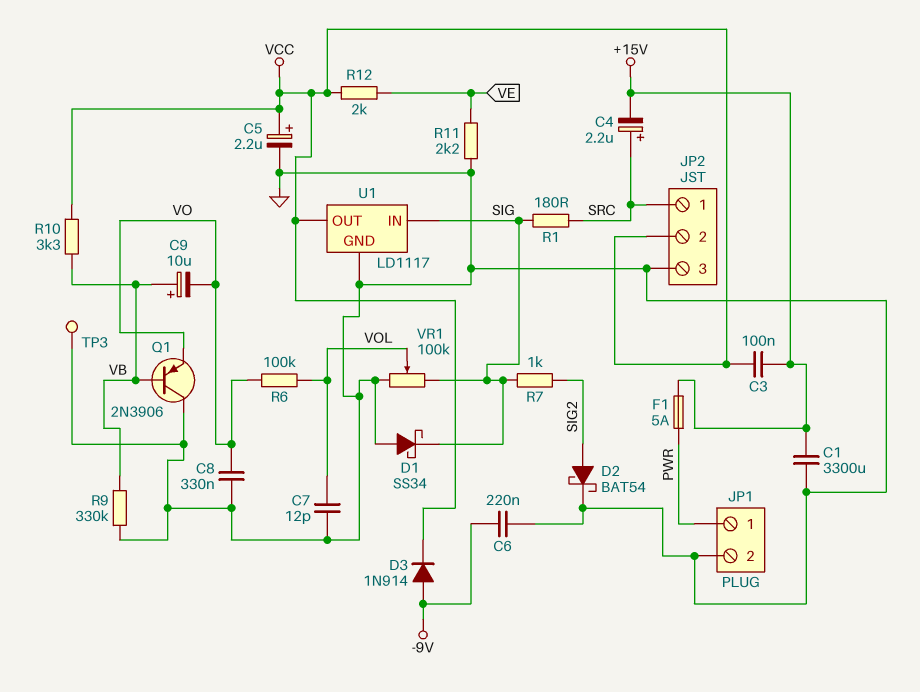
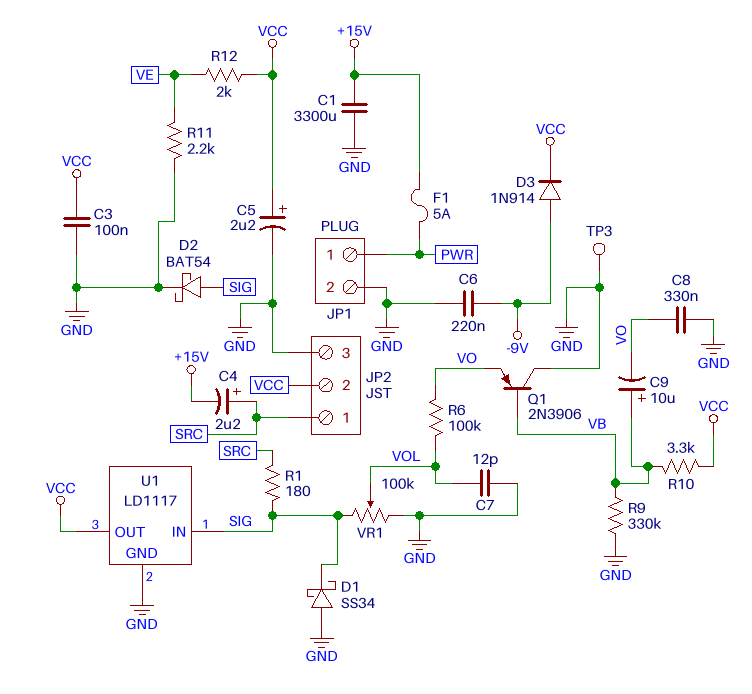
C3: 100nF (+15V, VCC) -> 100nF (GND, VCC)
D2: schottky BAT54 (A SIG2, K GND) -> schottky BAT54 (A SIG, K GND)
R7: 1k (SIG, SIG2) -> none

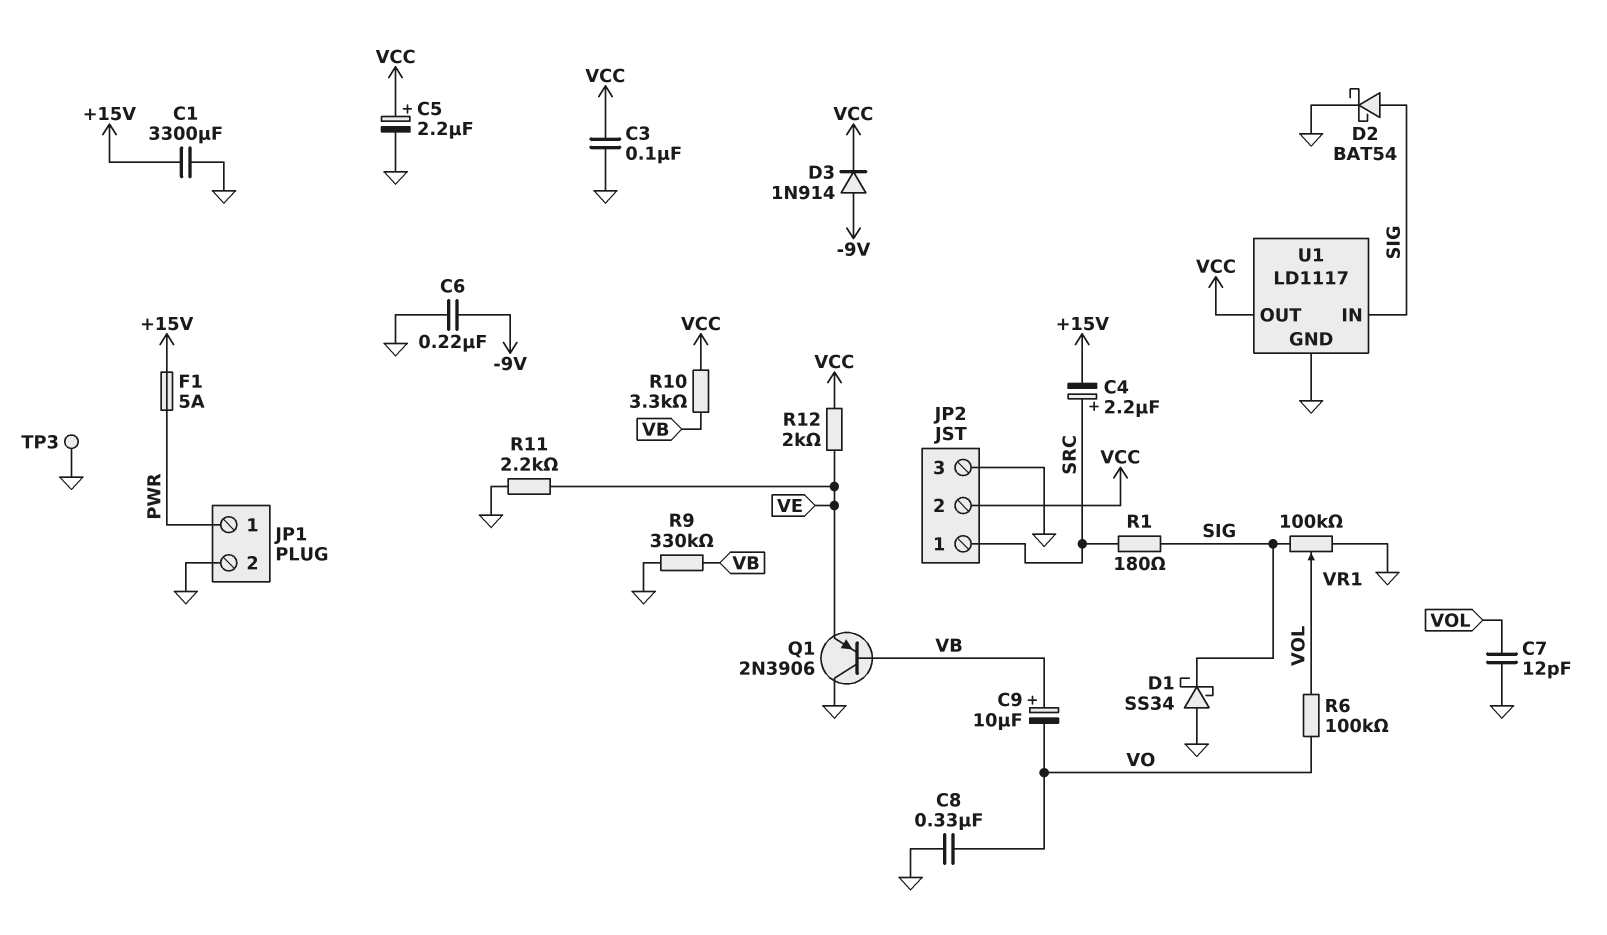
Q1: PNP 2N3906 (B VB, C GND, E VO) -> PNP 2N3906 (B VB, C GND, E VE)

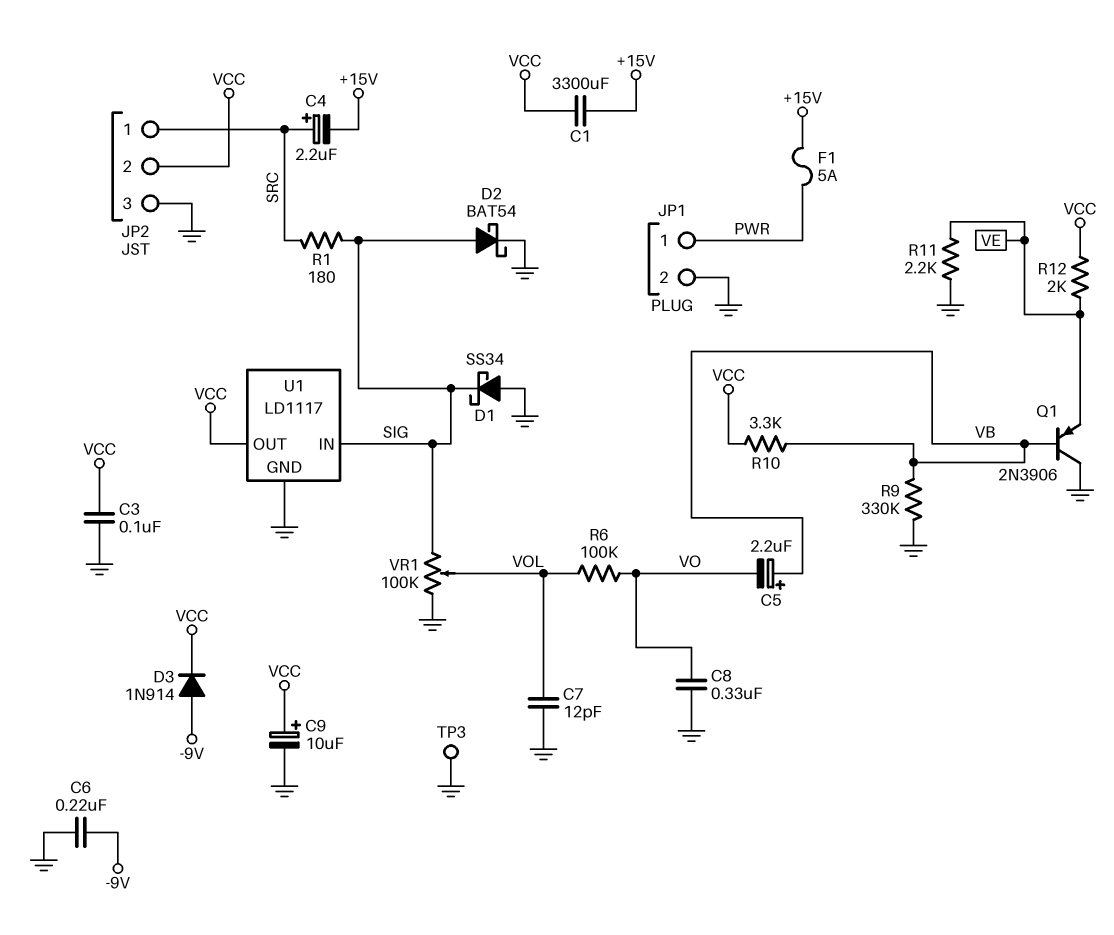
C1: 3300uF (+15V, GND) -> 3300uF (+15V, VCC)
C5: 2.2uF (plus VCC, minus GND) -> 2.2uF (plus VB, minus VO)
C9: 10uF (plus VB, minus VO) -> 10uF (plus VCC, minus GND)

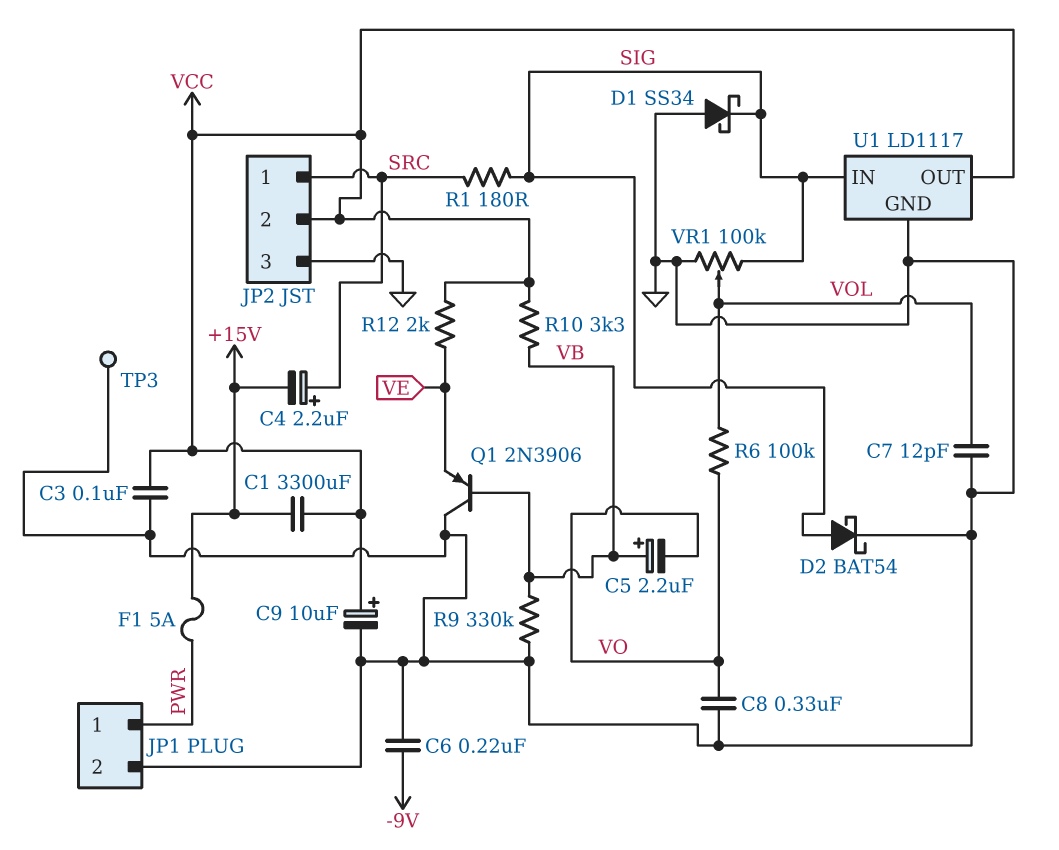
D3: diode 1N914 (A -9V, K VCC) -> none
R11: 2.2k (GND, VE) -> none

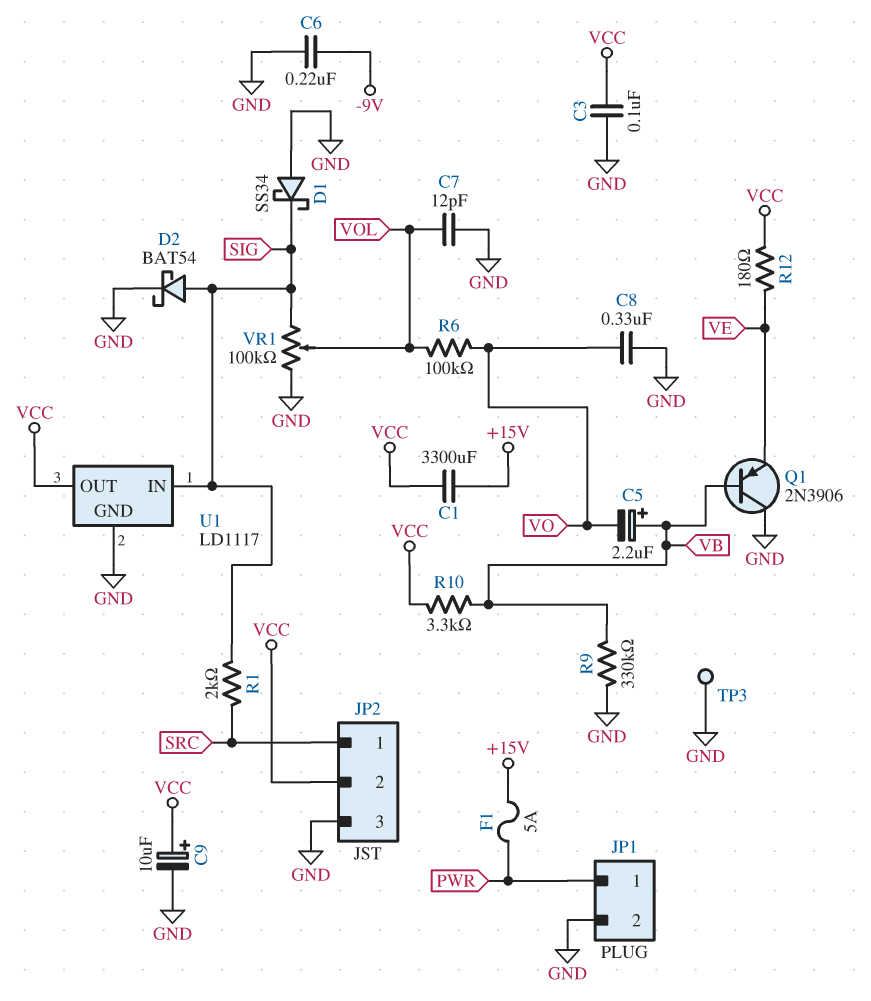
C4: 2.2uF (plus SRC, minus +15V) -> none
R1: 180 (SIG, SRC) -> 2k (SIG, SRC)
R12: 2k (VCC, VE) -> 180 (VCC, VE)

